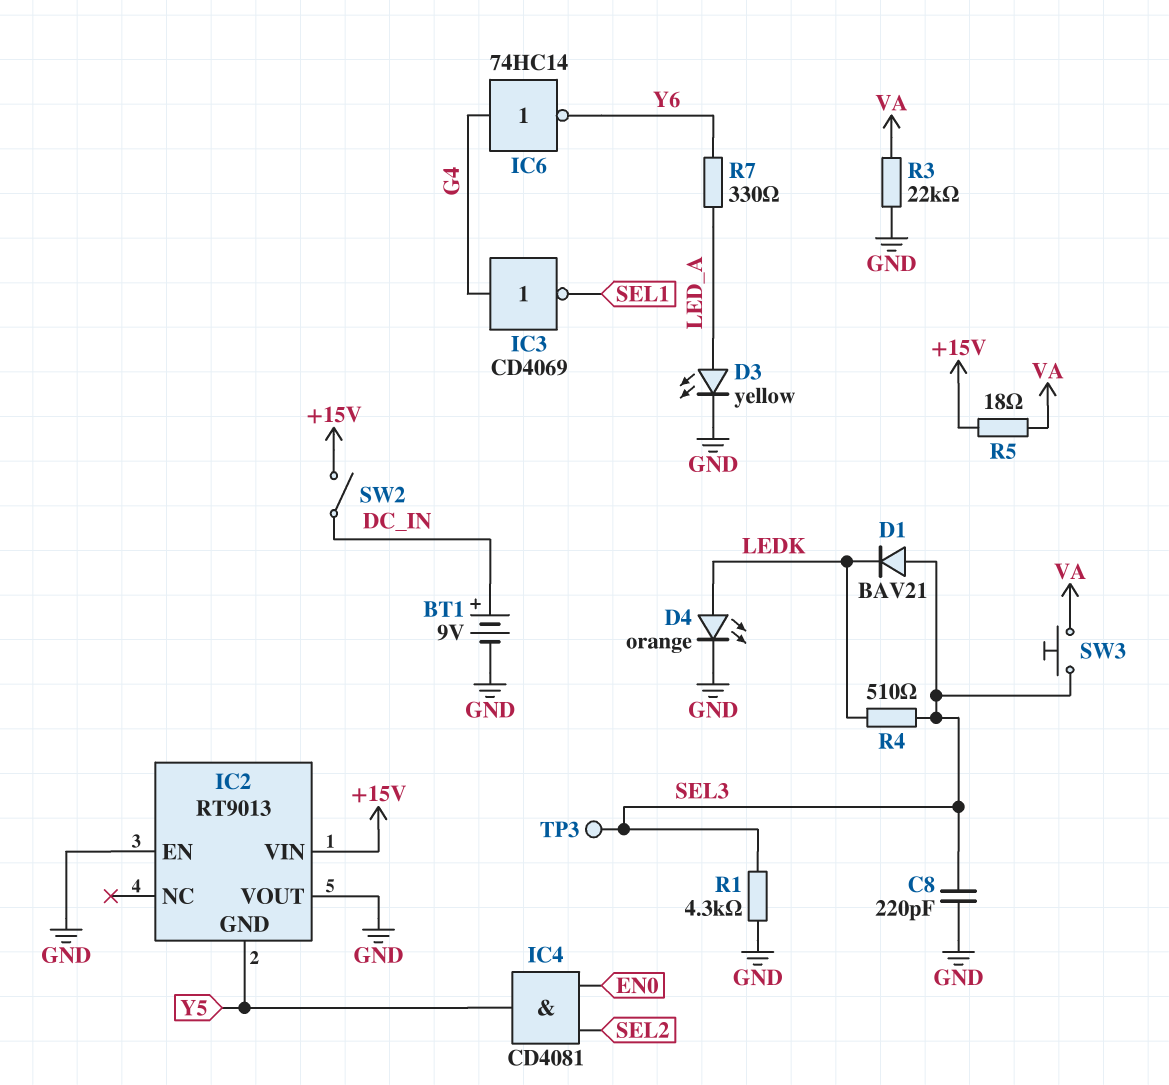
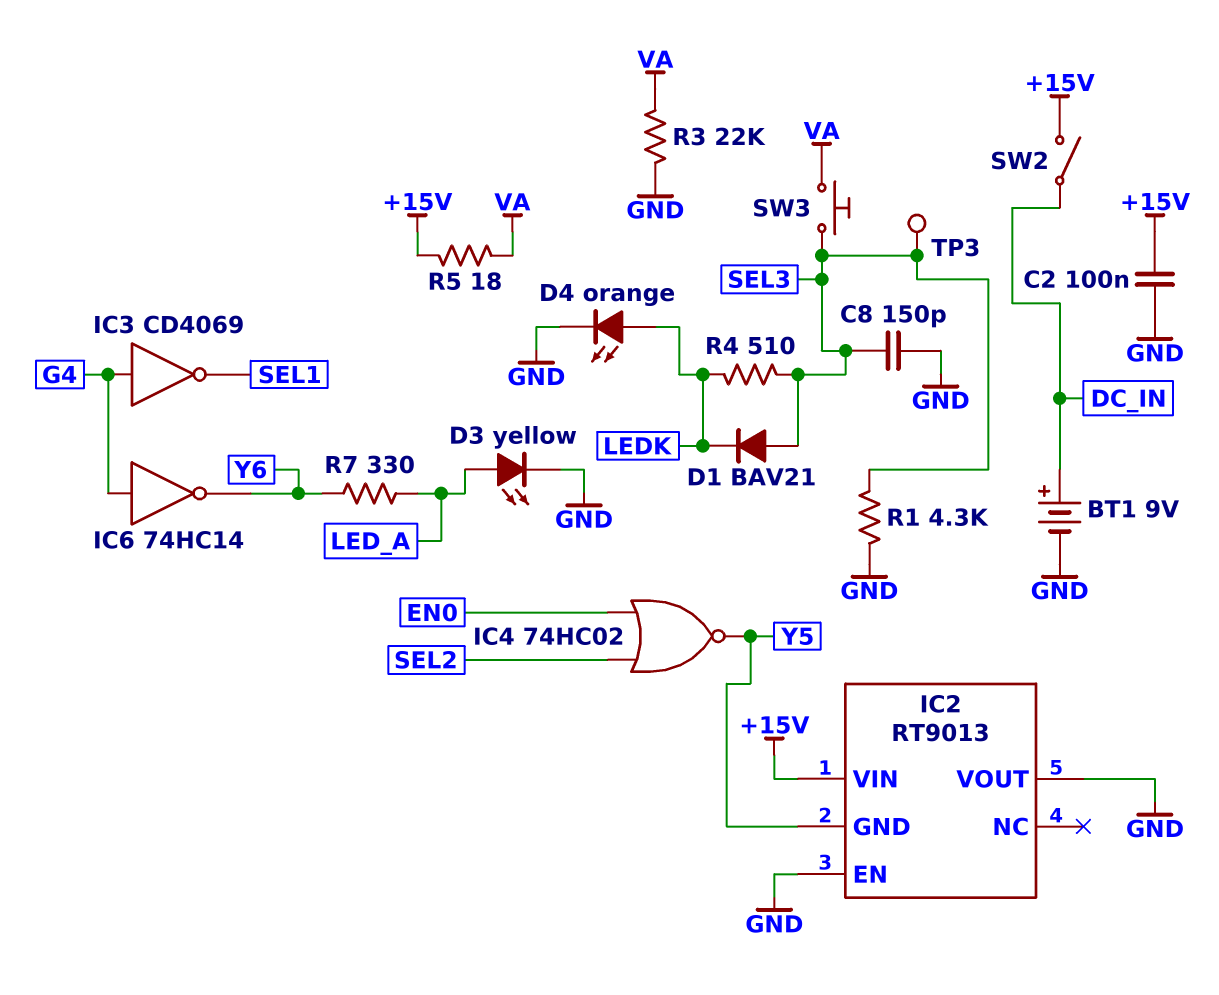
C2: none -> 100nF (+15V, GND)
C8: 220pF (GND, SEL3) -> 150pF (GND, SEL3)
IC4: AND CD4081 (in EN0, in SEL2, out Y5) -> NOR 74HC02 (in EN0, in SEL2, out Y5)

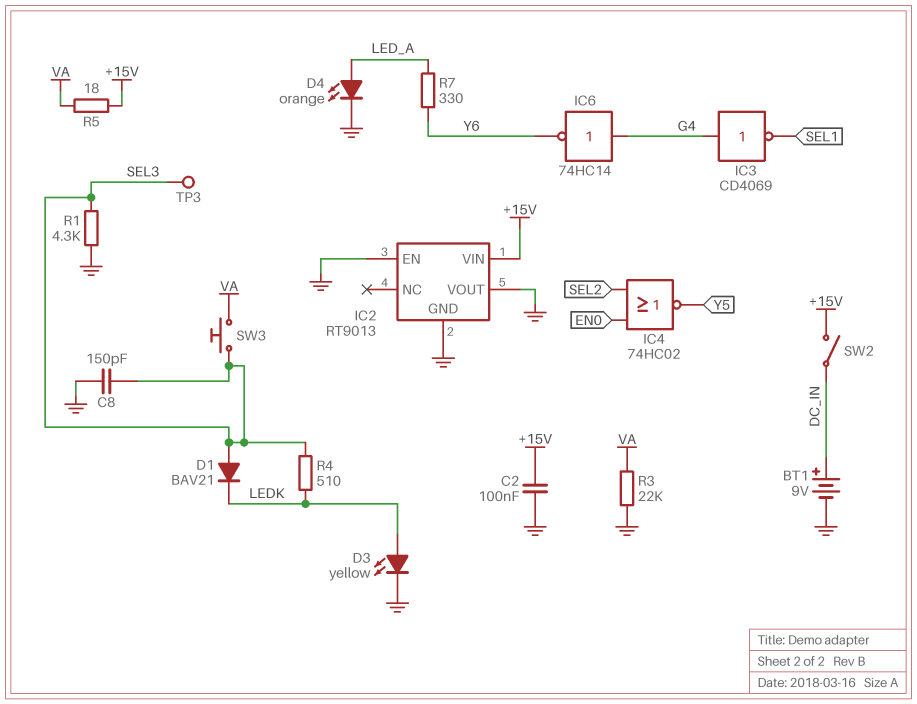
D3: LED yellow (A LED_A, K GND) -> LED yellow (A LEDK, K GND)
D4: LED orange (A LEDK, K GND) -> LED orange (A LED_A, K GND)
IC2 pin GND: Y5 -> GND

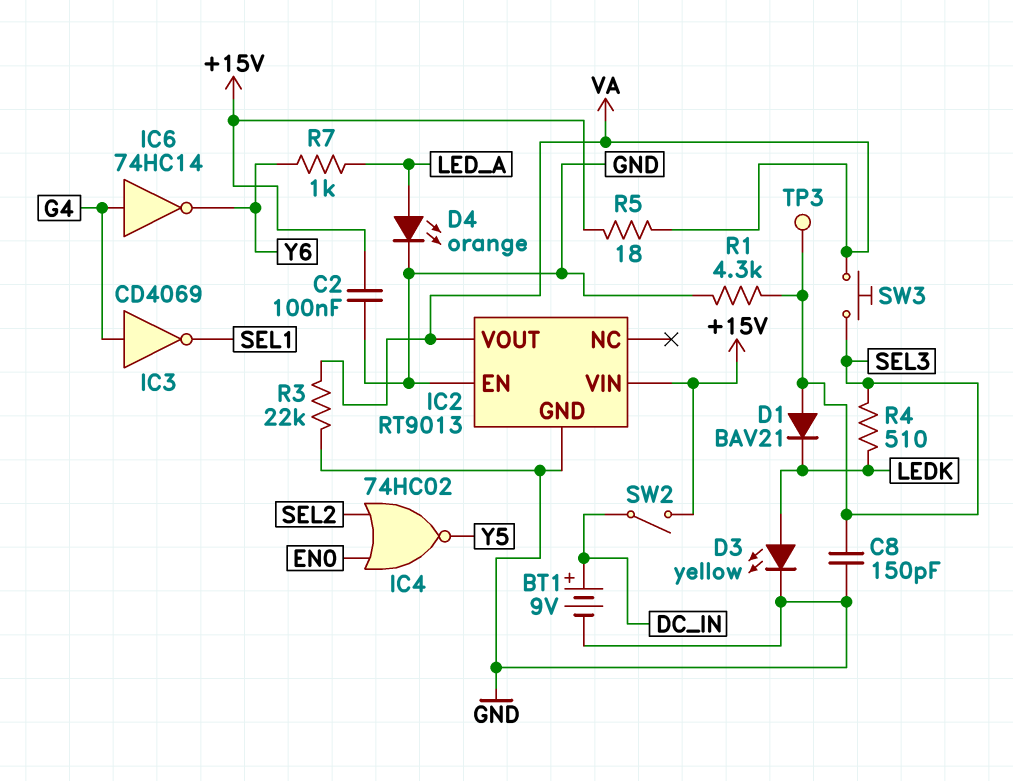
IC2 pin VOUT: GND -> VA
R7: 330 (LED_A, Y6) -> 1k (LED_A, Y6)

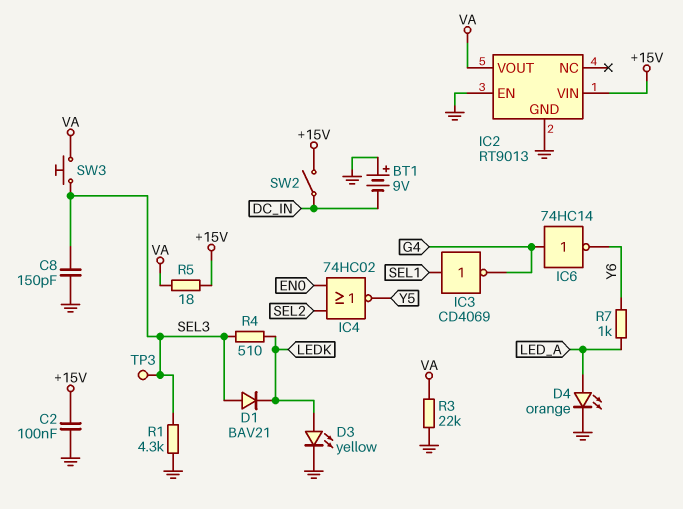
BT1: 9V (plus DC_IN, minus GND) -> 9V (plus GND, minus DC_IN)
IC3: NOT CD4069 (in G4, out SEL1) -> NOT CD4069 (in SEL1, out G4)

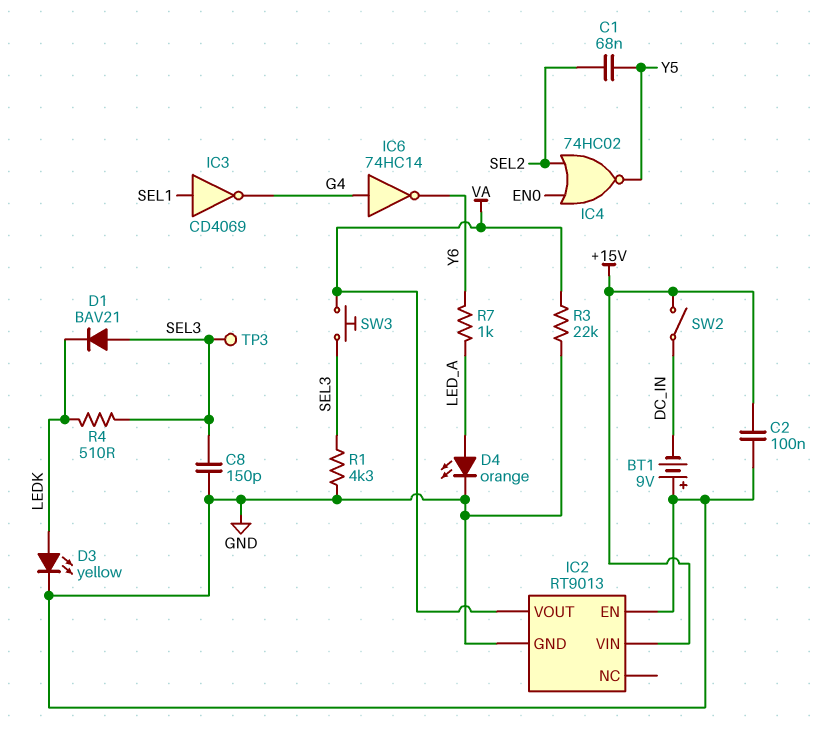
C1: none -> 68nF (SEL2, Y5)
R5: 18 (+15V, VA) -> none

